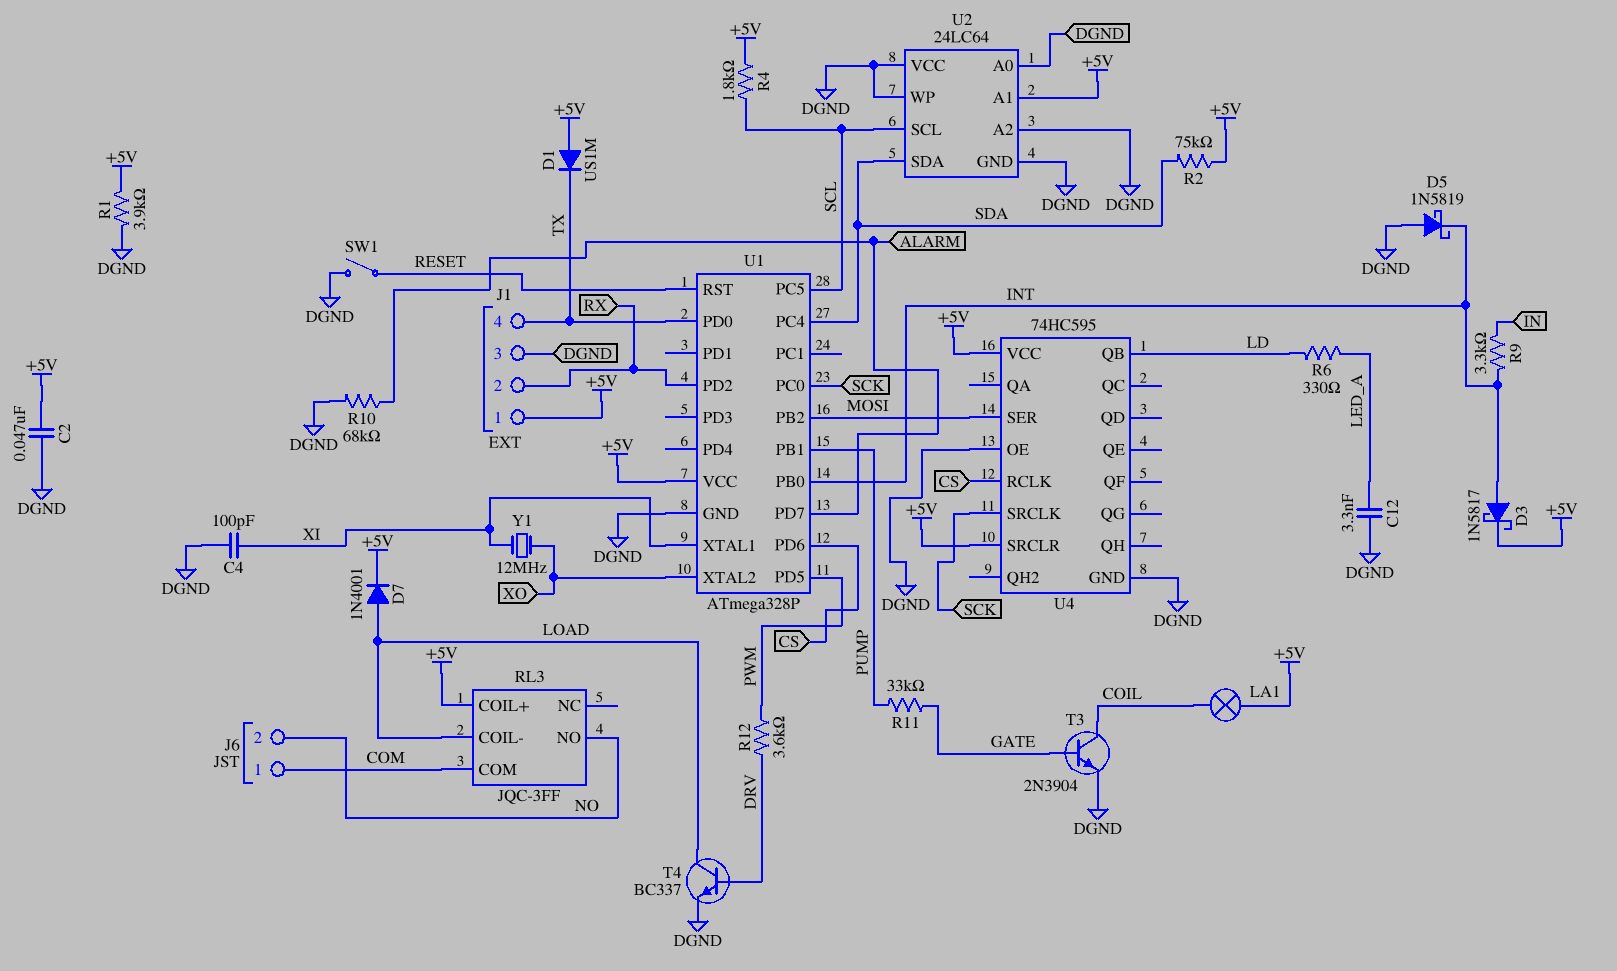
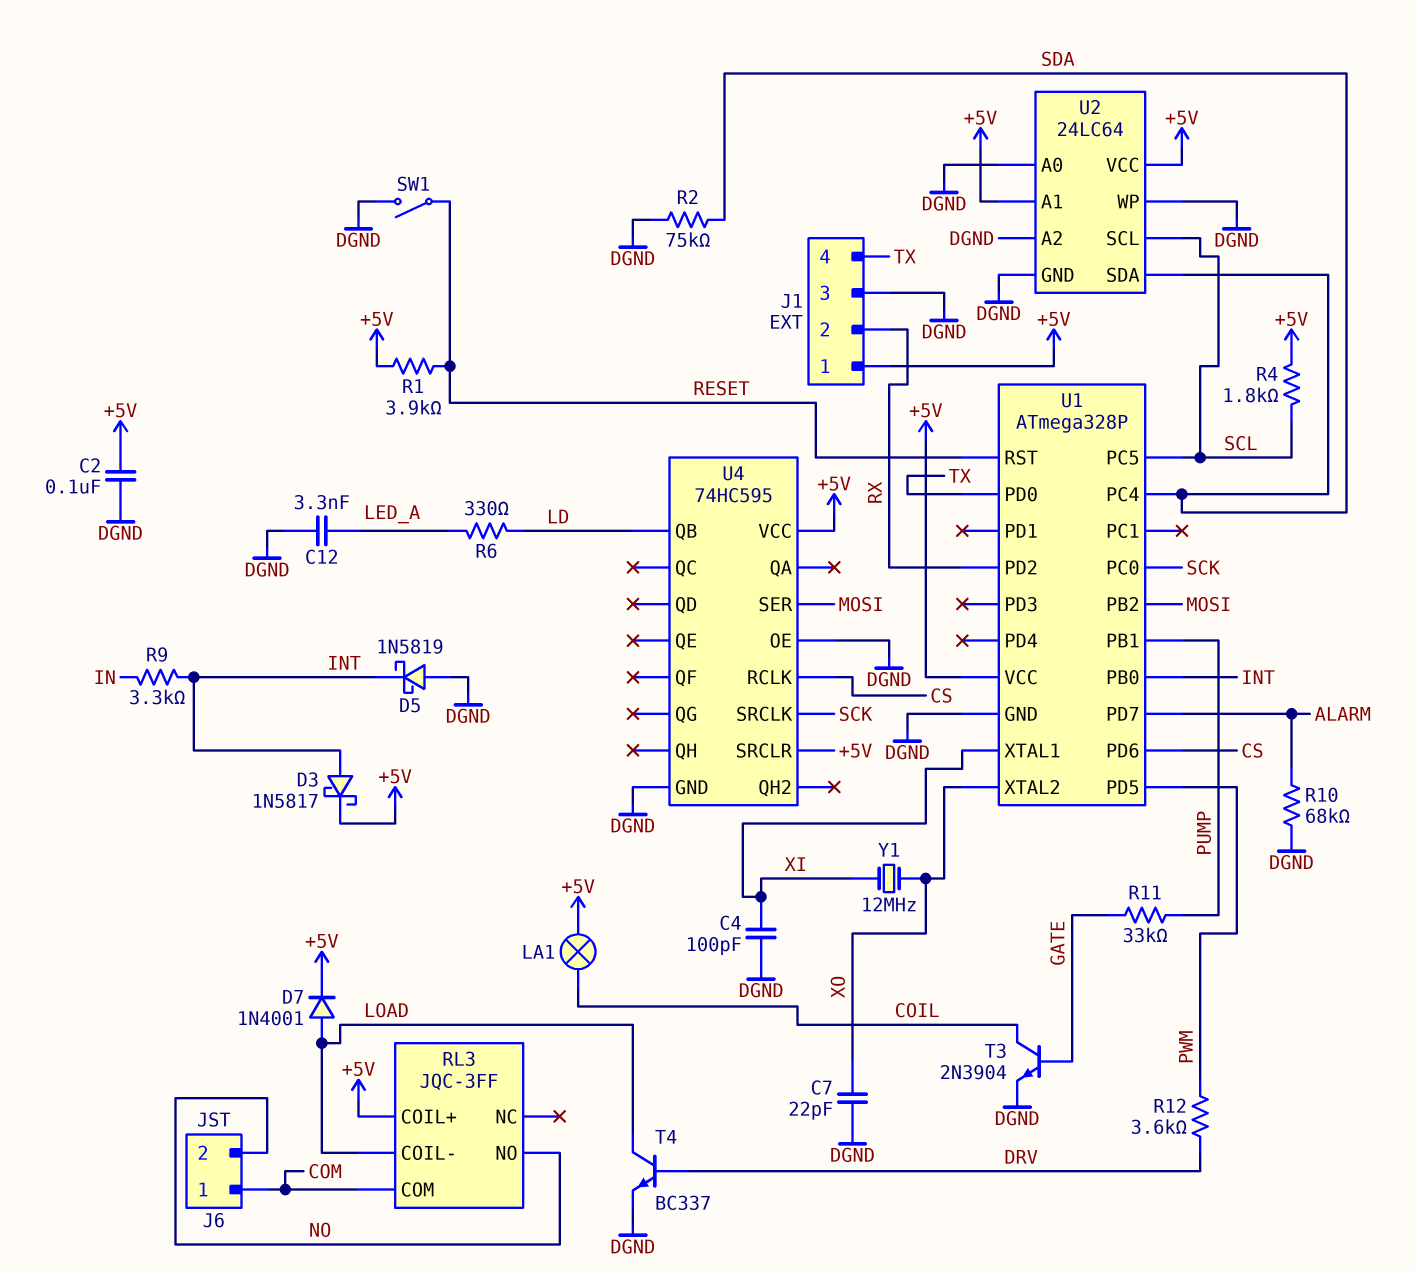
C2: 47nF (+5V, DGND) -> 100nF (+5V, DGND)
C7: none -> 22pF (DGND, XO)
D1: diode US1M (A +5V, K TX) -> none
R1: 3.9k (+5V, DGND) -> 3.9k (+5V, RESET)
R2: 75k (+5V, SDA) -> 75k (DGND, SDA)
U2 pin VCC: DGND -> +5V

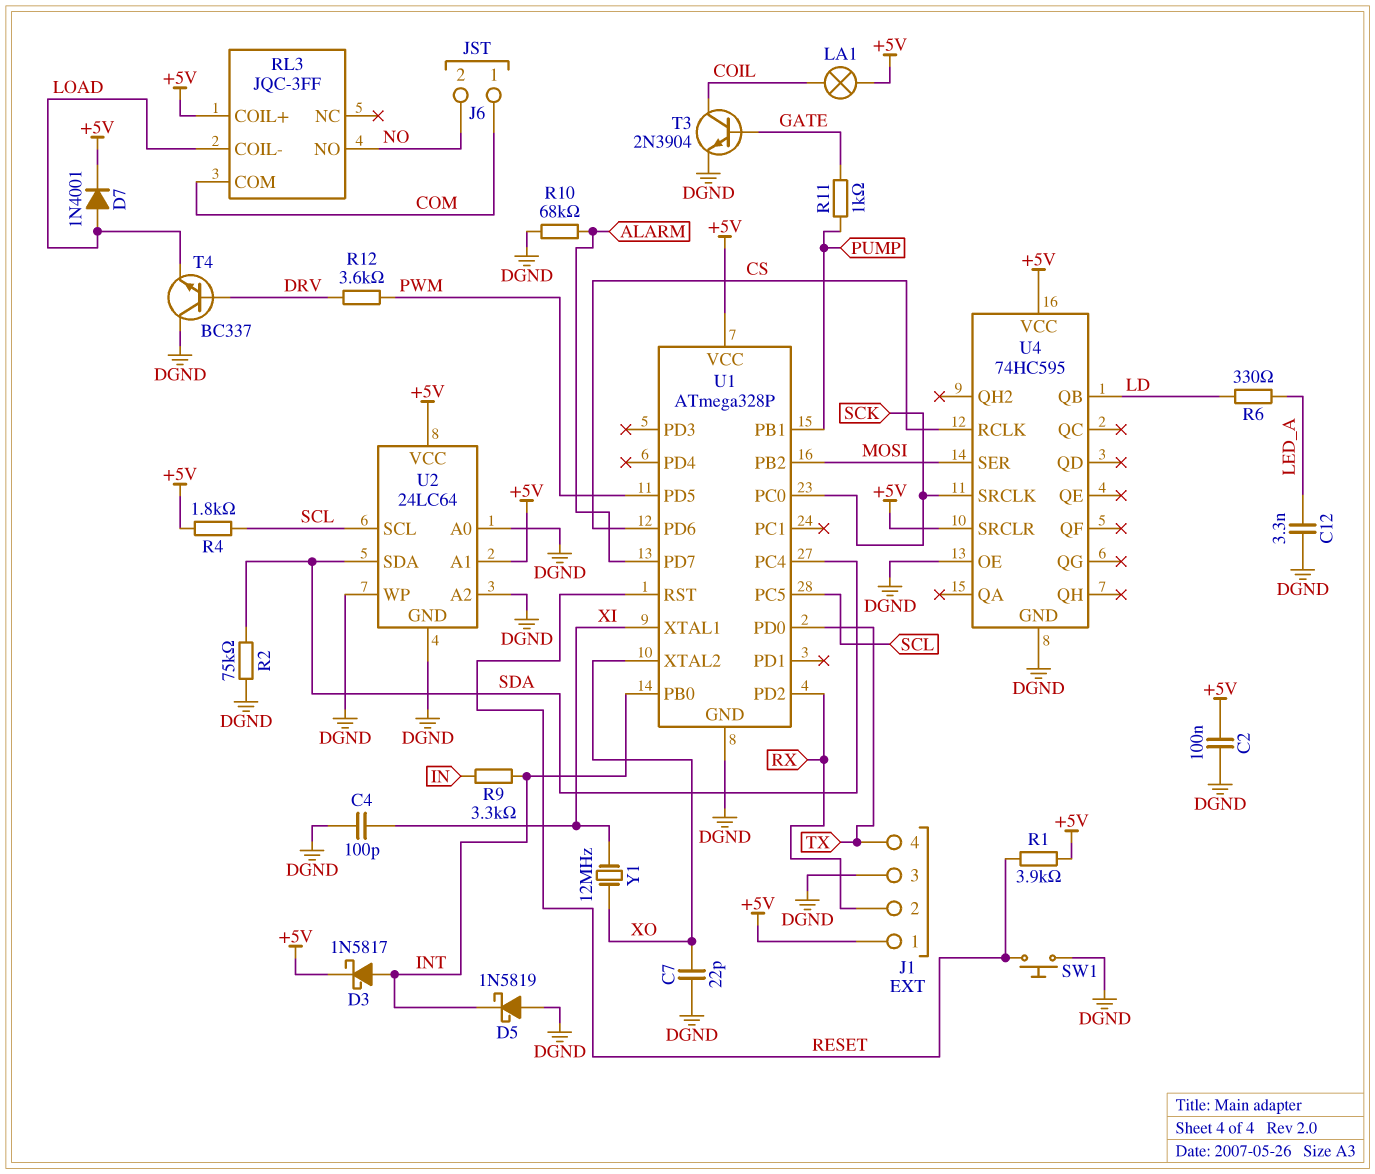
R11: 33k (GATE, PUMP) -> 1k (GATE, PUMP)
SW1: switch (DGND, RESET) -> button (DGND, RESET)
T4: NPN BC337 (B DRV, C LOAD, E DGND) -> NPN BC337 (B DRV, C DGND, E LOAD)

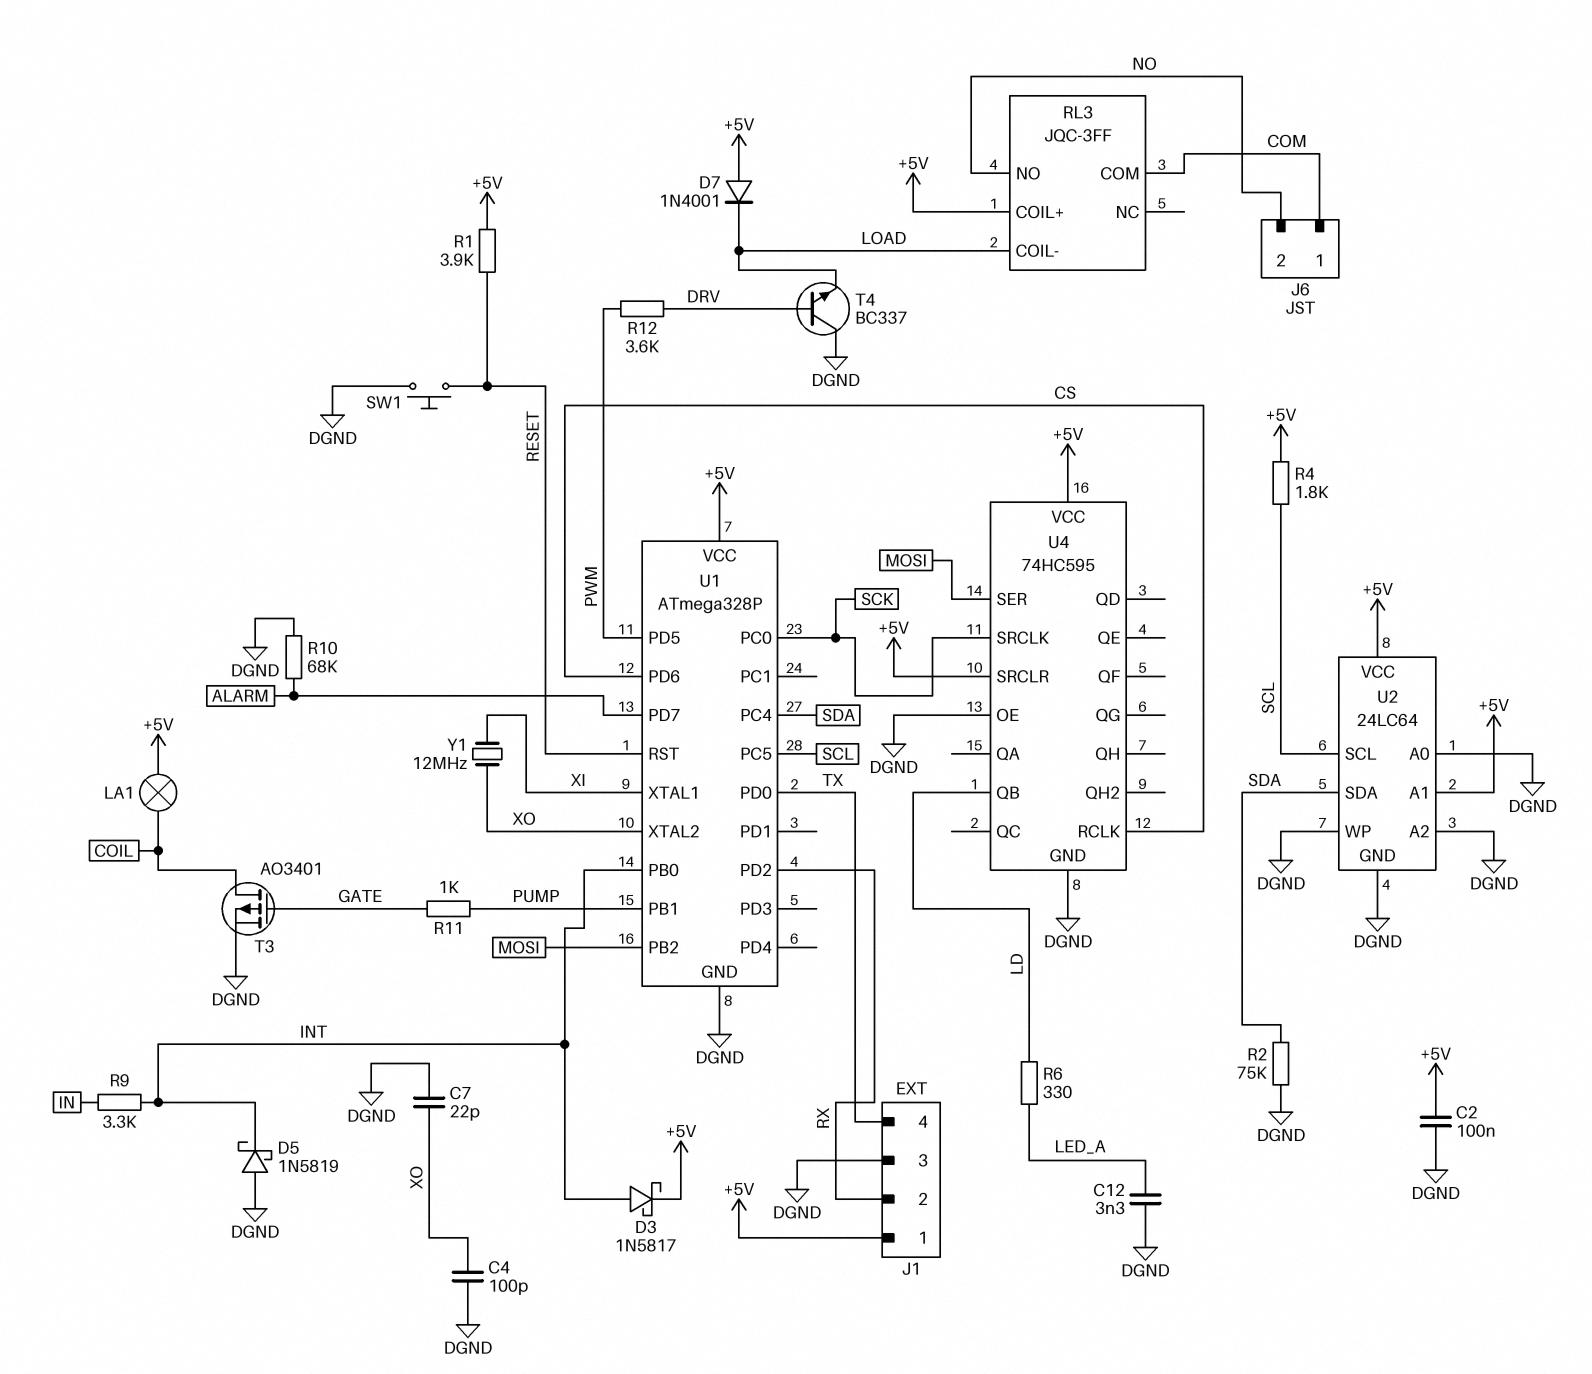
C4: 100pF (DGND, XI) -> 100pF (DGND, XO)
D7: diode 1N4001 (A LOAD, K +5V) -> diode 1N4001 (A +5V, K LOAD)
T3: NPN 2N3904 (B GATE, C COIL, E DGND) -> PMOS AO3401 (G GATE, D COIL, S DGND)

